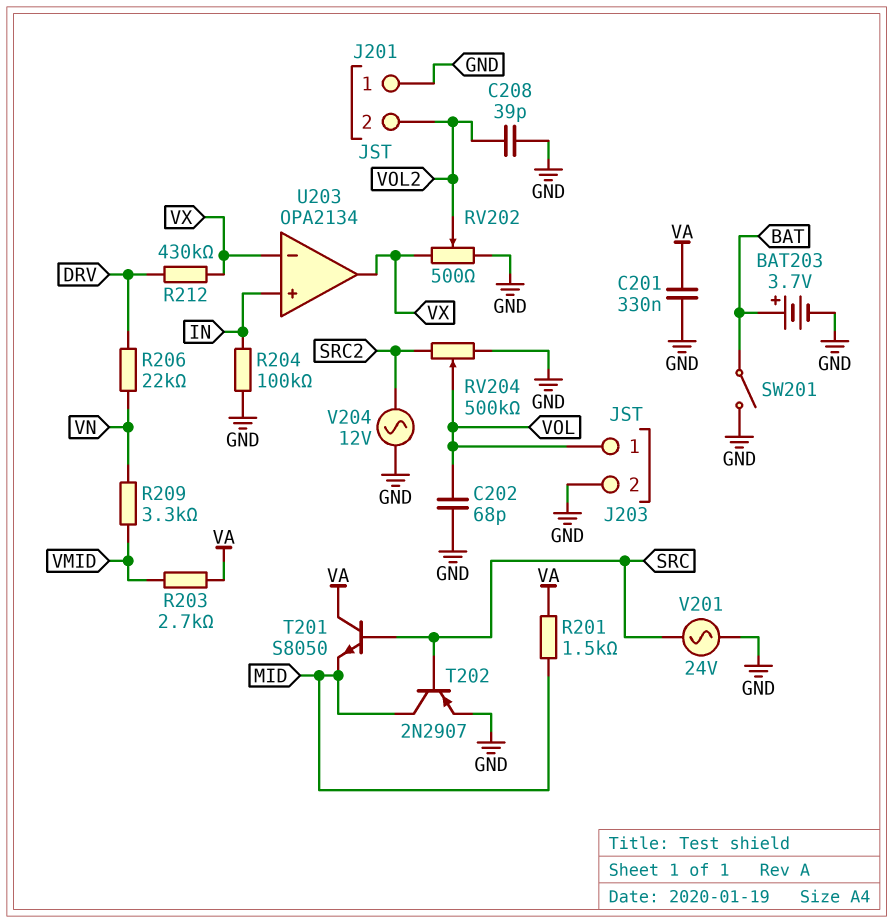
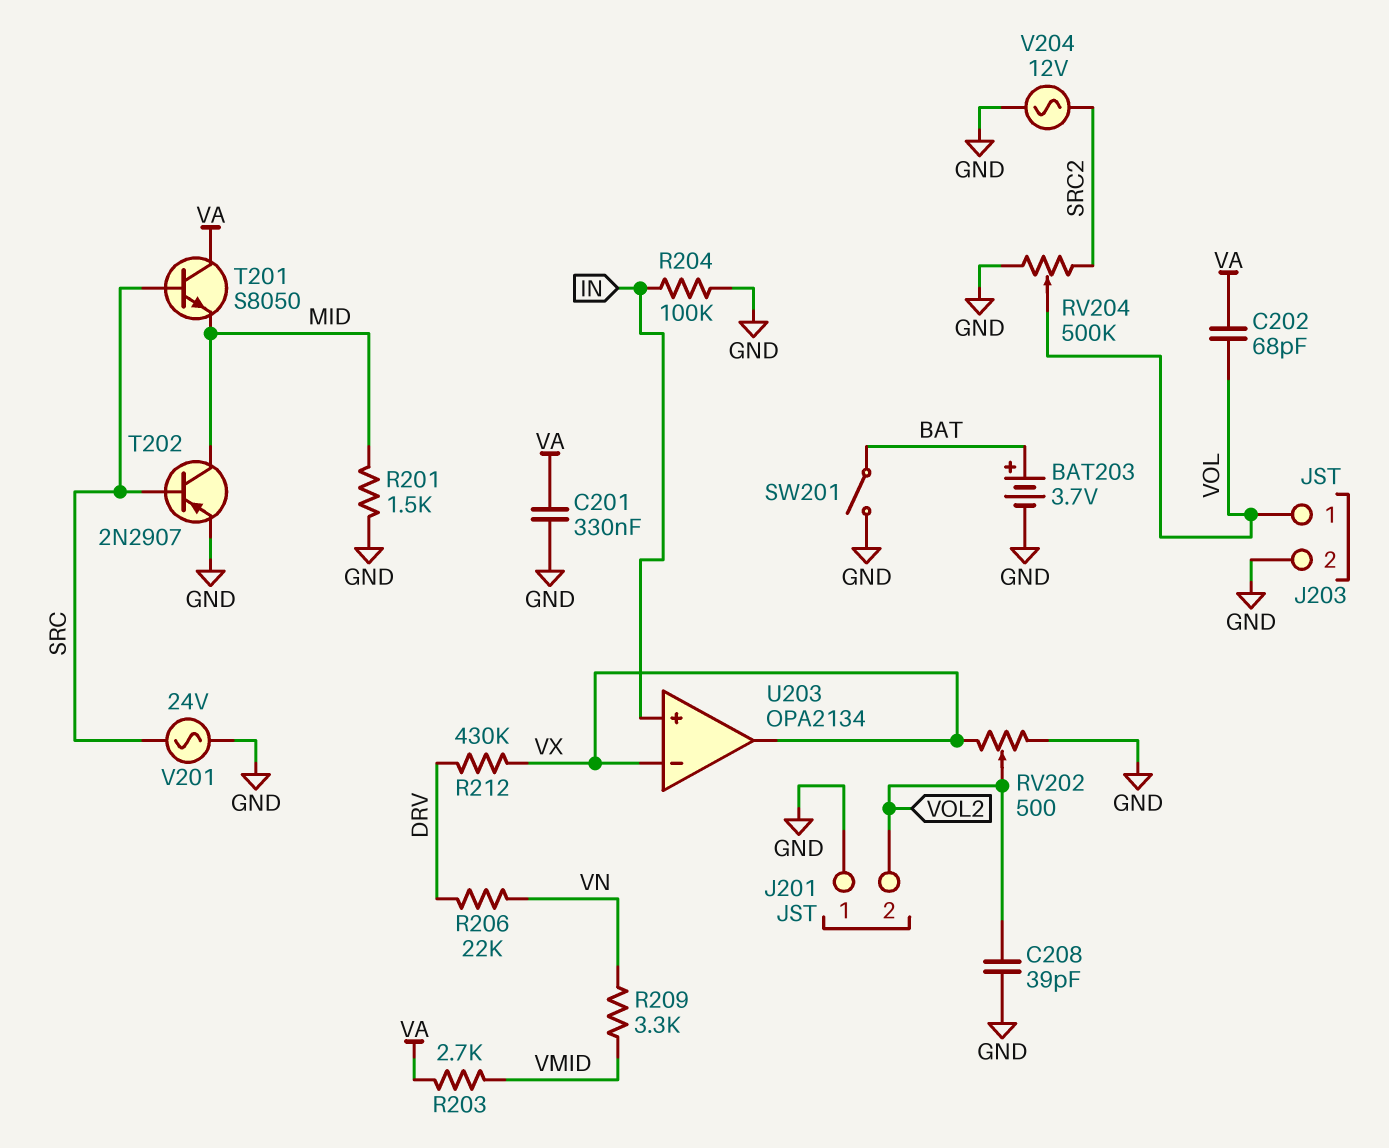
C202: 68pF (GND, VOL) -> 68pF (VA, VOL)
R201: 1.5k (MID, VA) -> 1.5k (GND, MID)

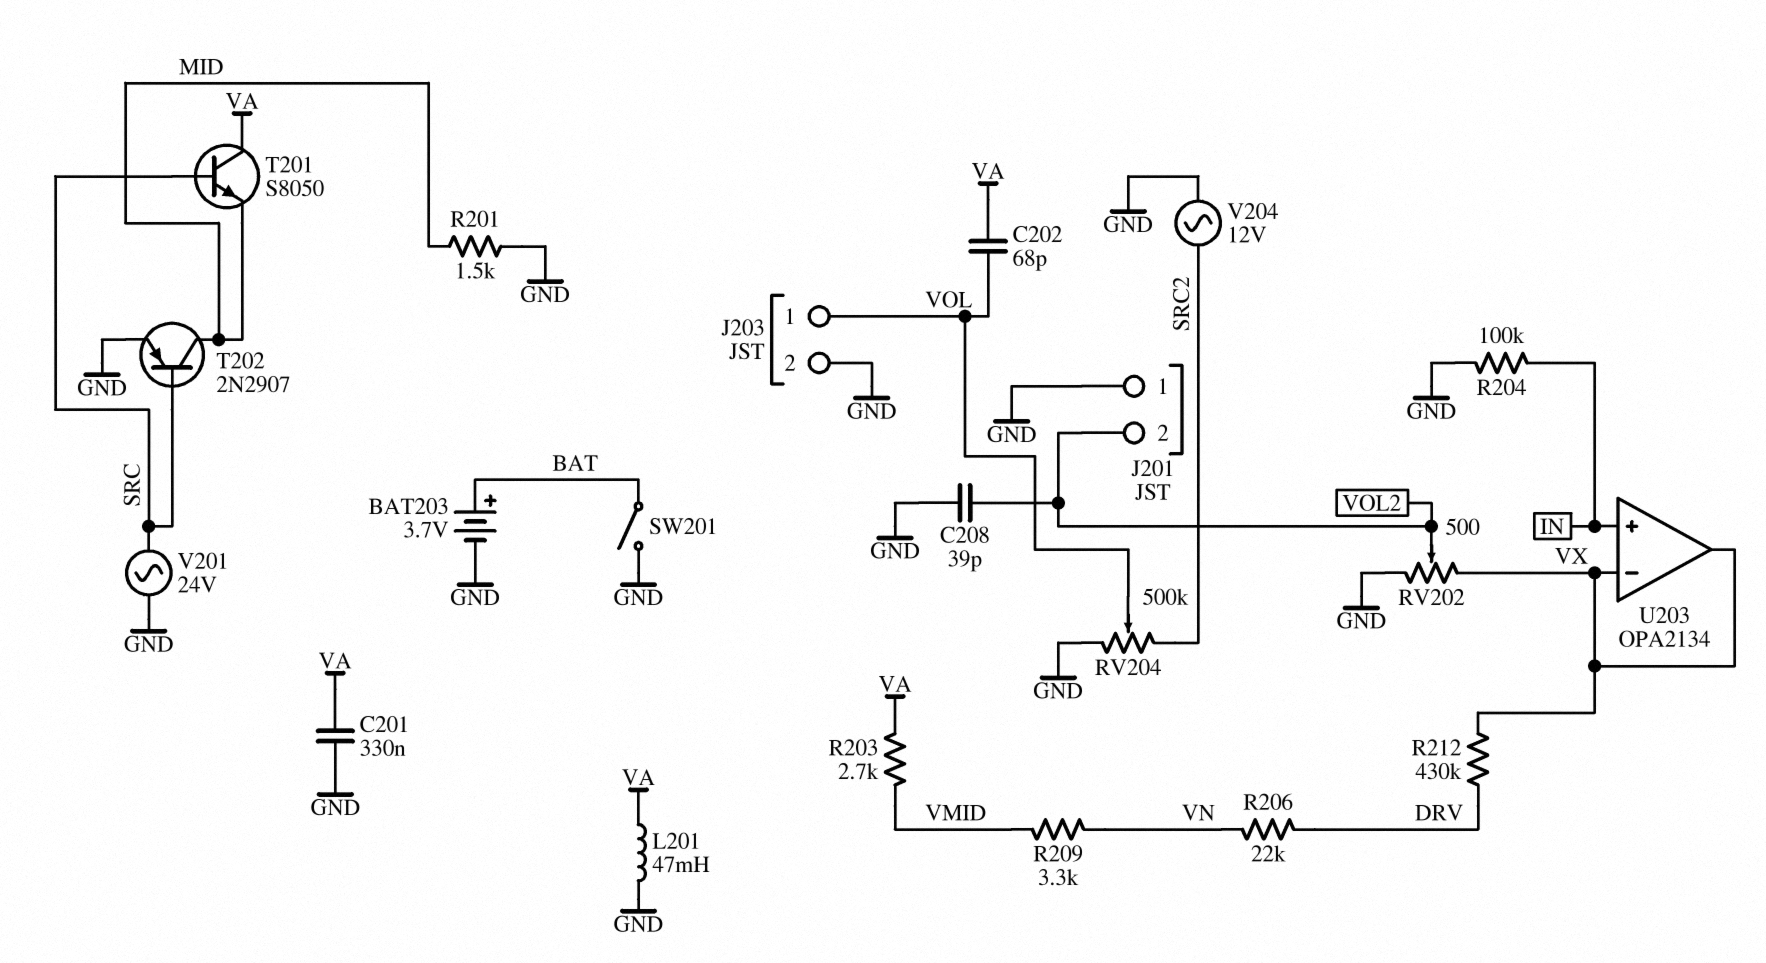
L201: none -> 47mH (GND, VA)

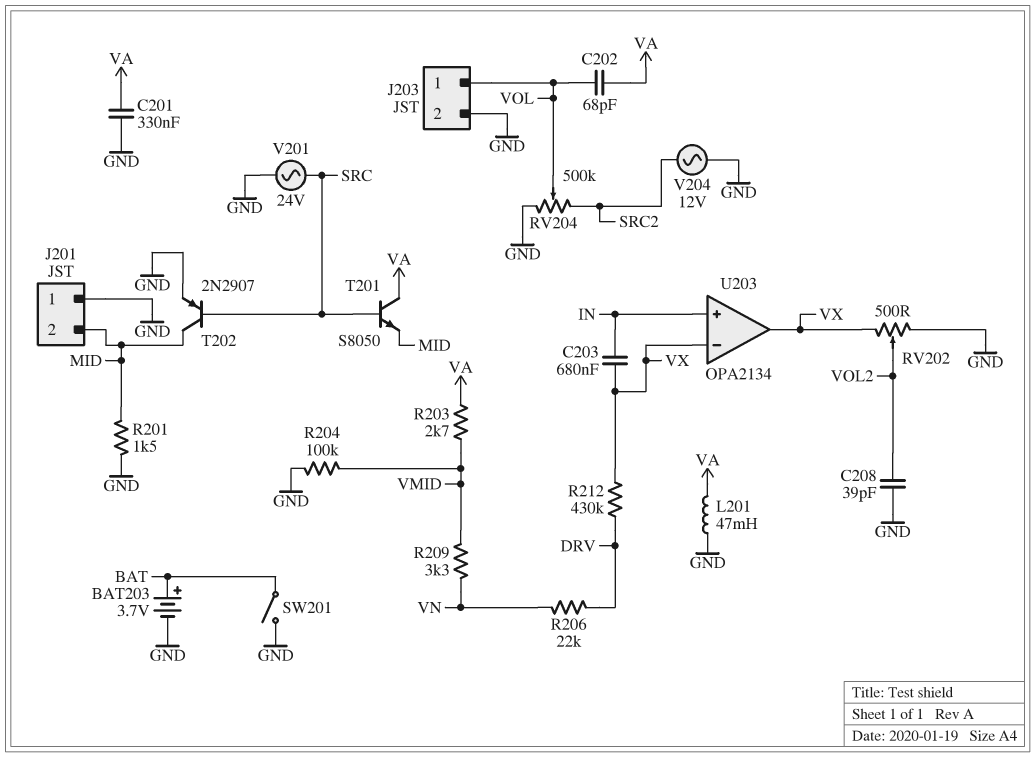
C203: none -> 680nF (IN, VX)
J201 pin 2: VOL2 -> MID
R204: 100k (GND, IN) -> 100k (GND, VMID)

